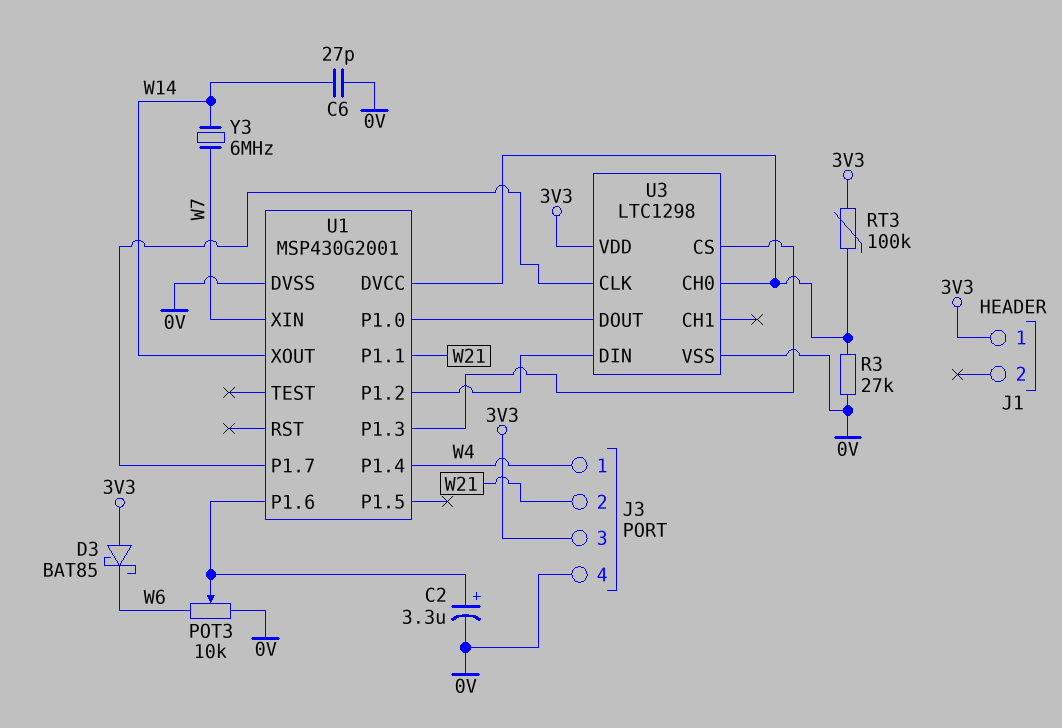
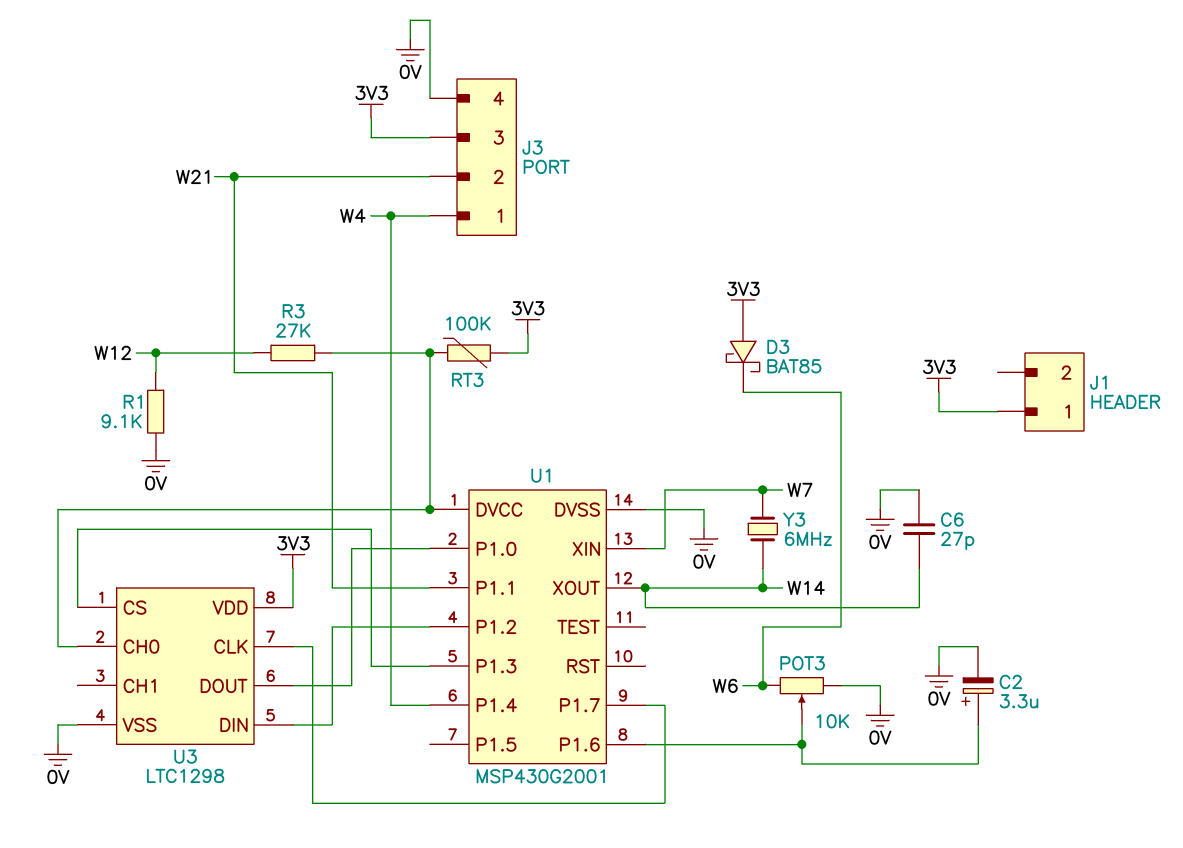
R1: none -> 9.1k (0V, W12)
R3: 27k (0V, U1/DVCC) -> 27k (U1/DVCC, W12)

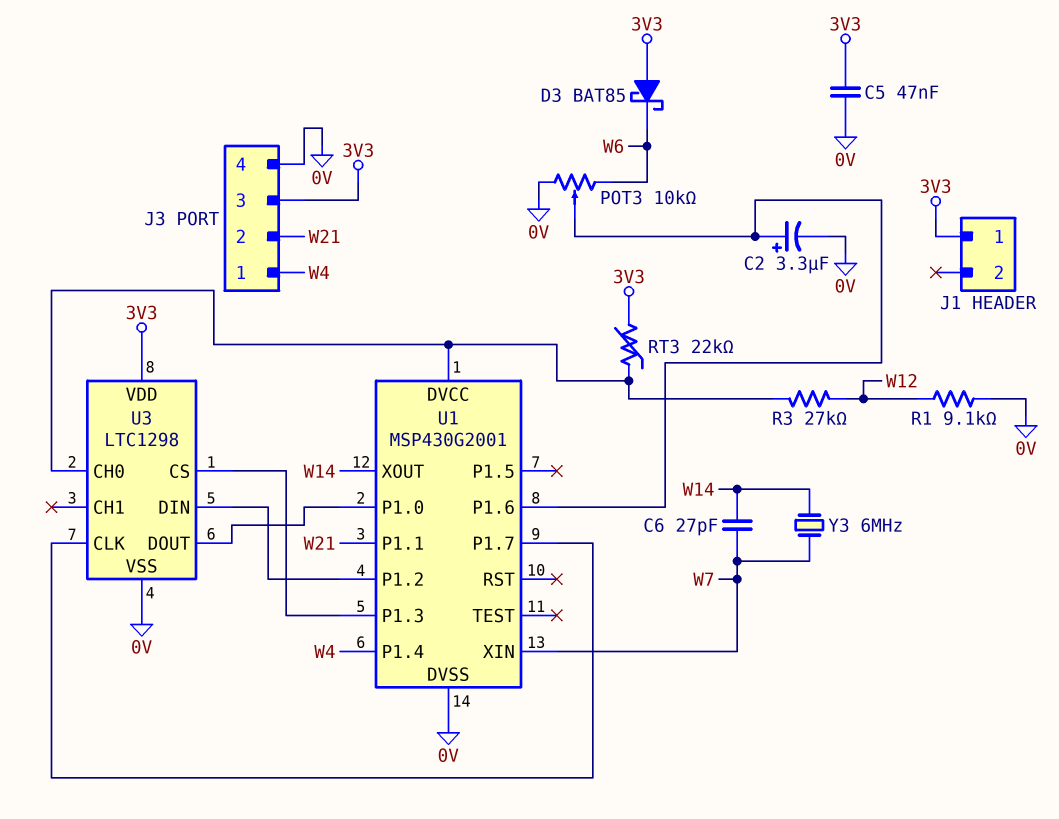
C5: none -> 47nF (0V, 3V3)
C6: 27pF (0V, W14) -> 27pF (W7, W14)
RT3: 100k (3V3, U1/DVCC) -> 22k (3V3, U1/DVCC)

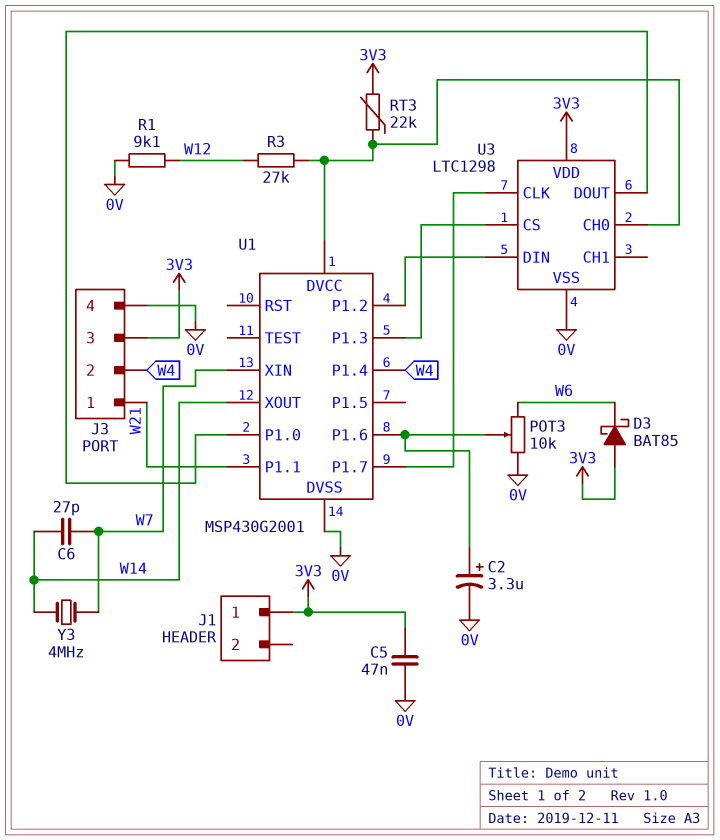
J3 pin 1: W4 -> W21
J3 pin 2: W21 -> W4
Y3: 6MHz (W7, W14) -> 4MHz (W7, W14)

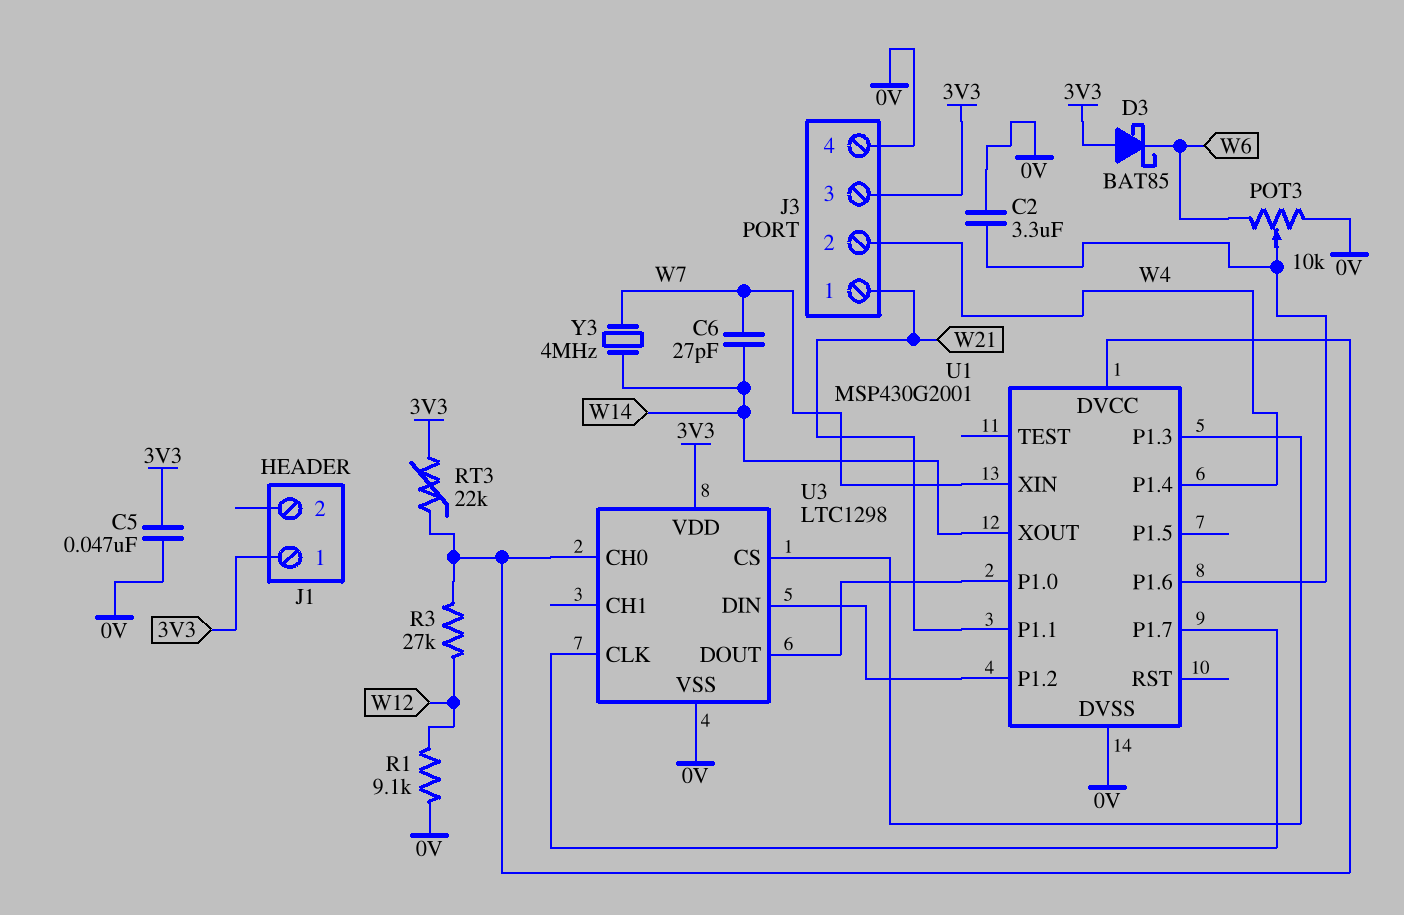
C2: 3.3uF (plus U1/P1.6, minus 0V) -> 3.3uF (0V, U1/P1.6)

